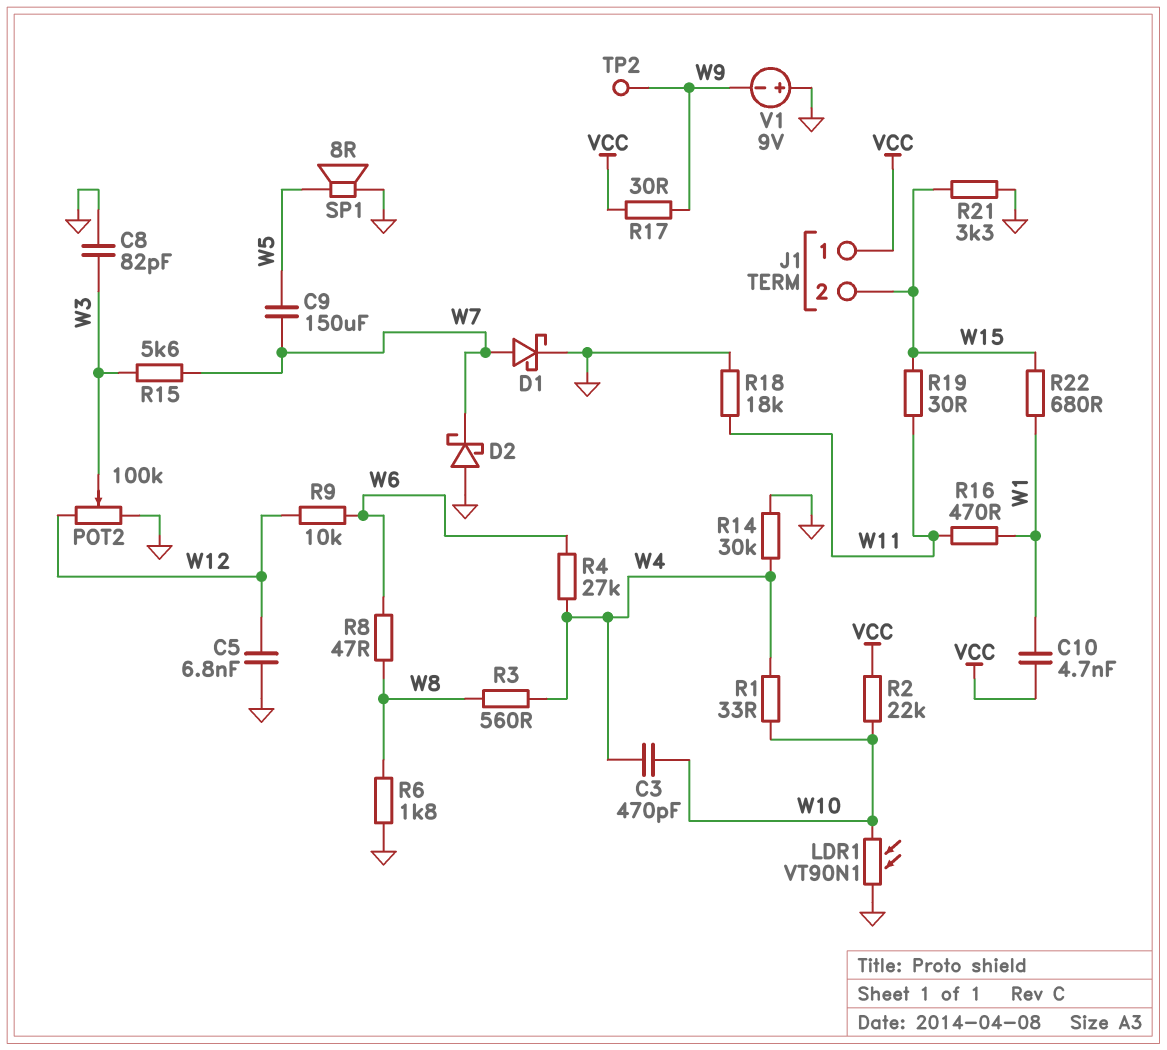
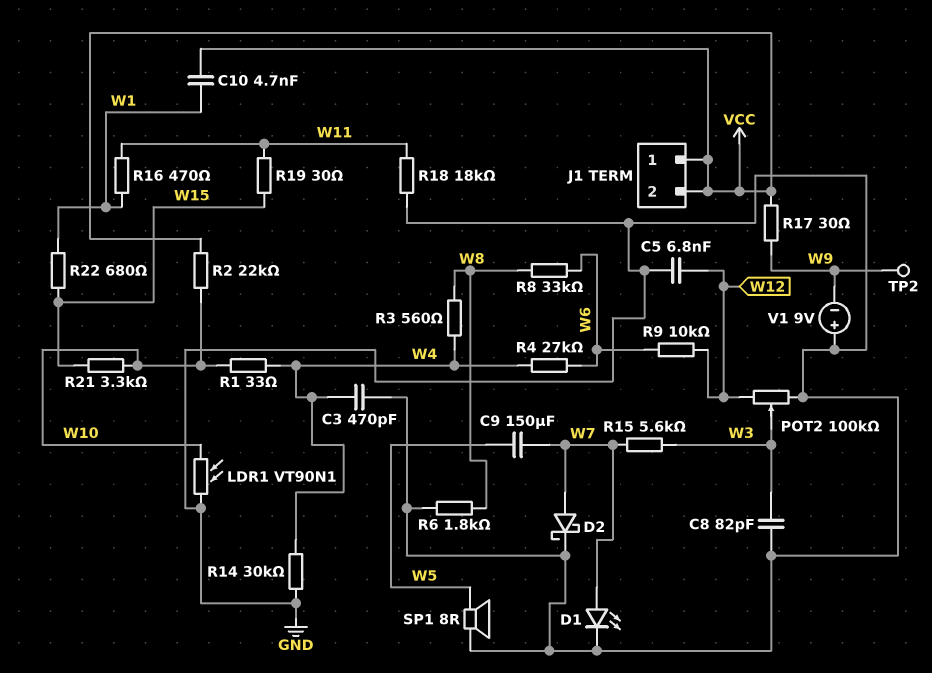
C3: 470pF (W4, W10) -> 470pF (GND, W4)
D1: schottky (A W7, K GND) -> LED (A W7, K GND)
D2: schottky (A GND, K W7) -> schottky (A W7, K GND)
J1 pin 2: W15 -> VCC
R8: 47 (W6, W8) -> 33k (W6, W8)
R21: 3.3k (GND, W15) -> 3.3k (W10, W15)

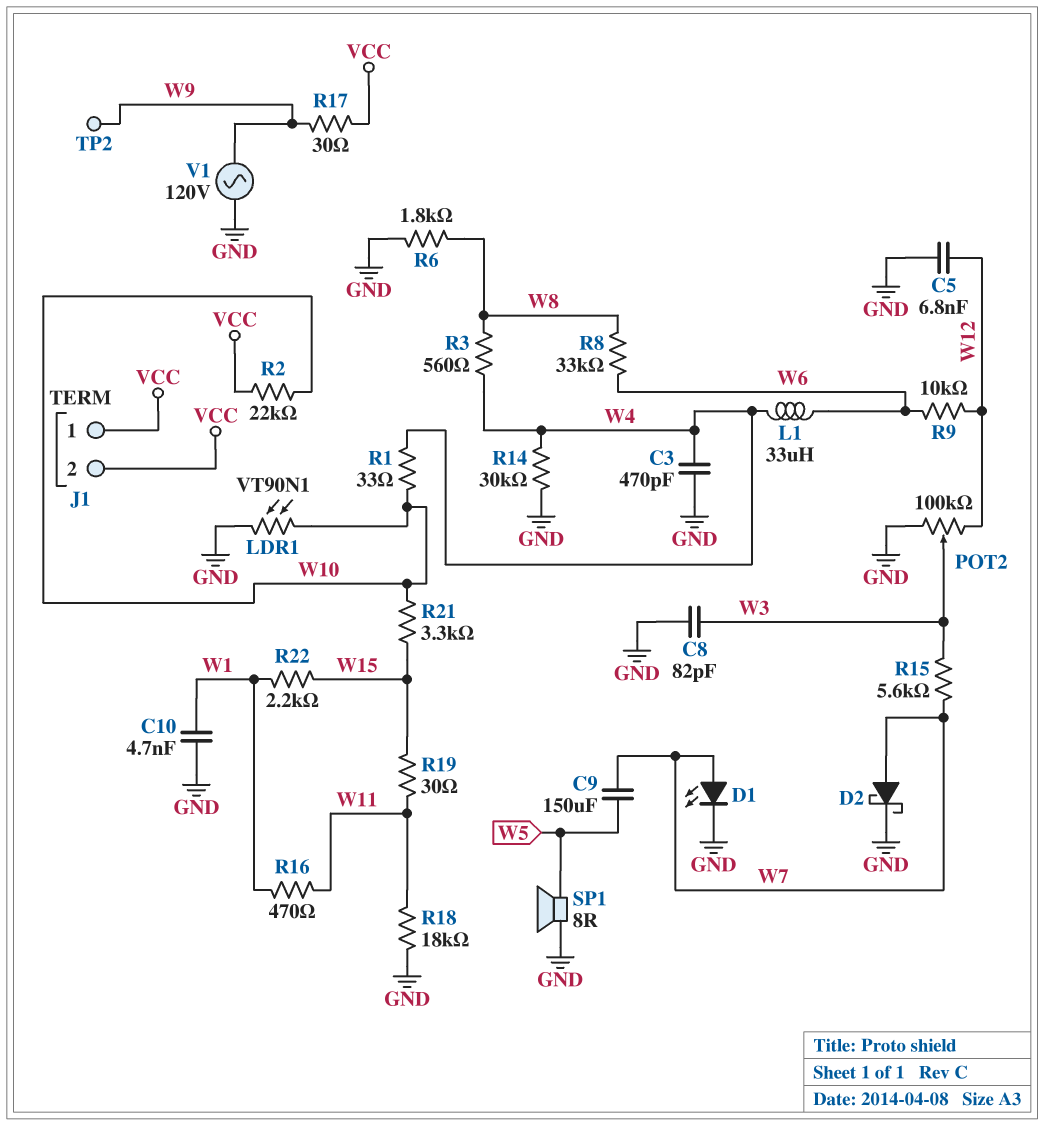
C10: 4.7nF (VCC, W1) -> 4.7nF (GND, W1)
L1: none -> 33uH (W4, W6)
R4: 27k (W4, W6) -> none
R22: 680 (W1, W15) -> 2.2k (W1, W15)
V1: 9V (plus GND, minus W9) -> AC 120V (GND, W9)

